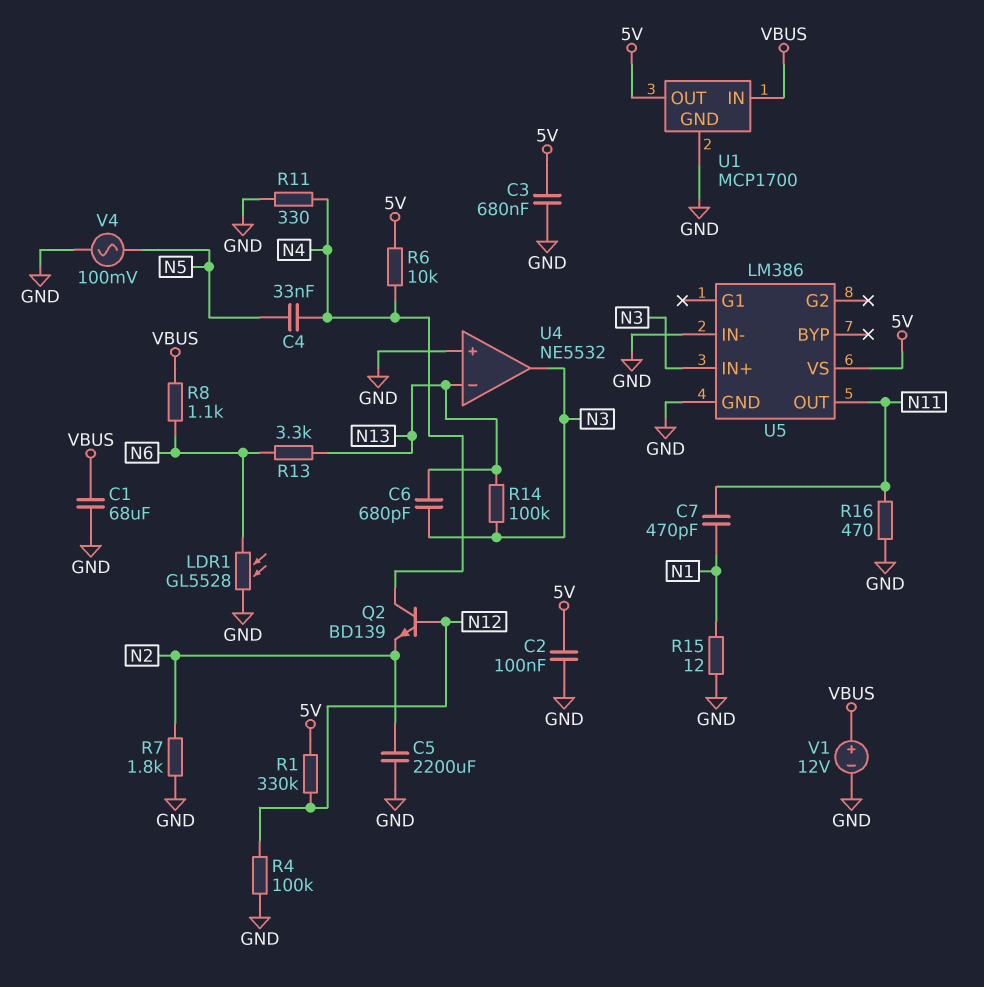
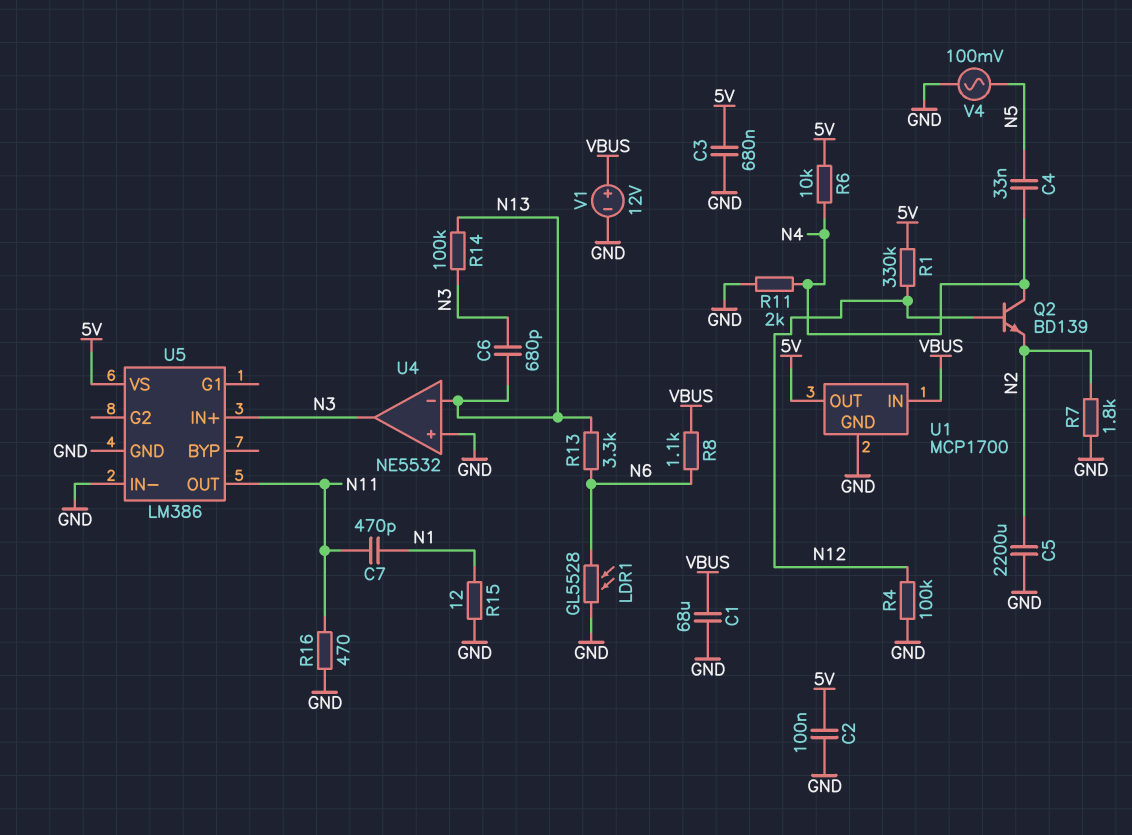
R11: 330 (GND, N4) -> 2k (GND, N4)

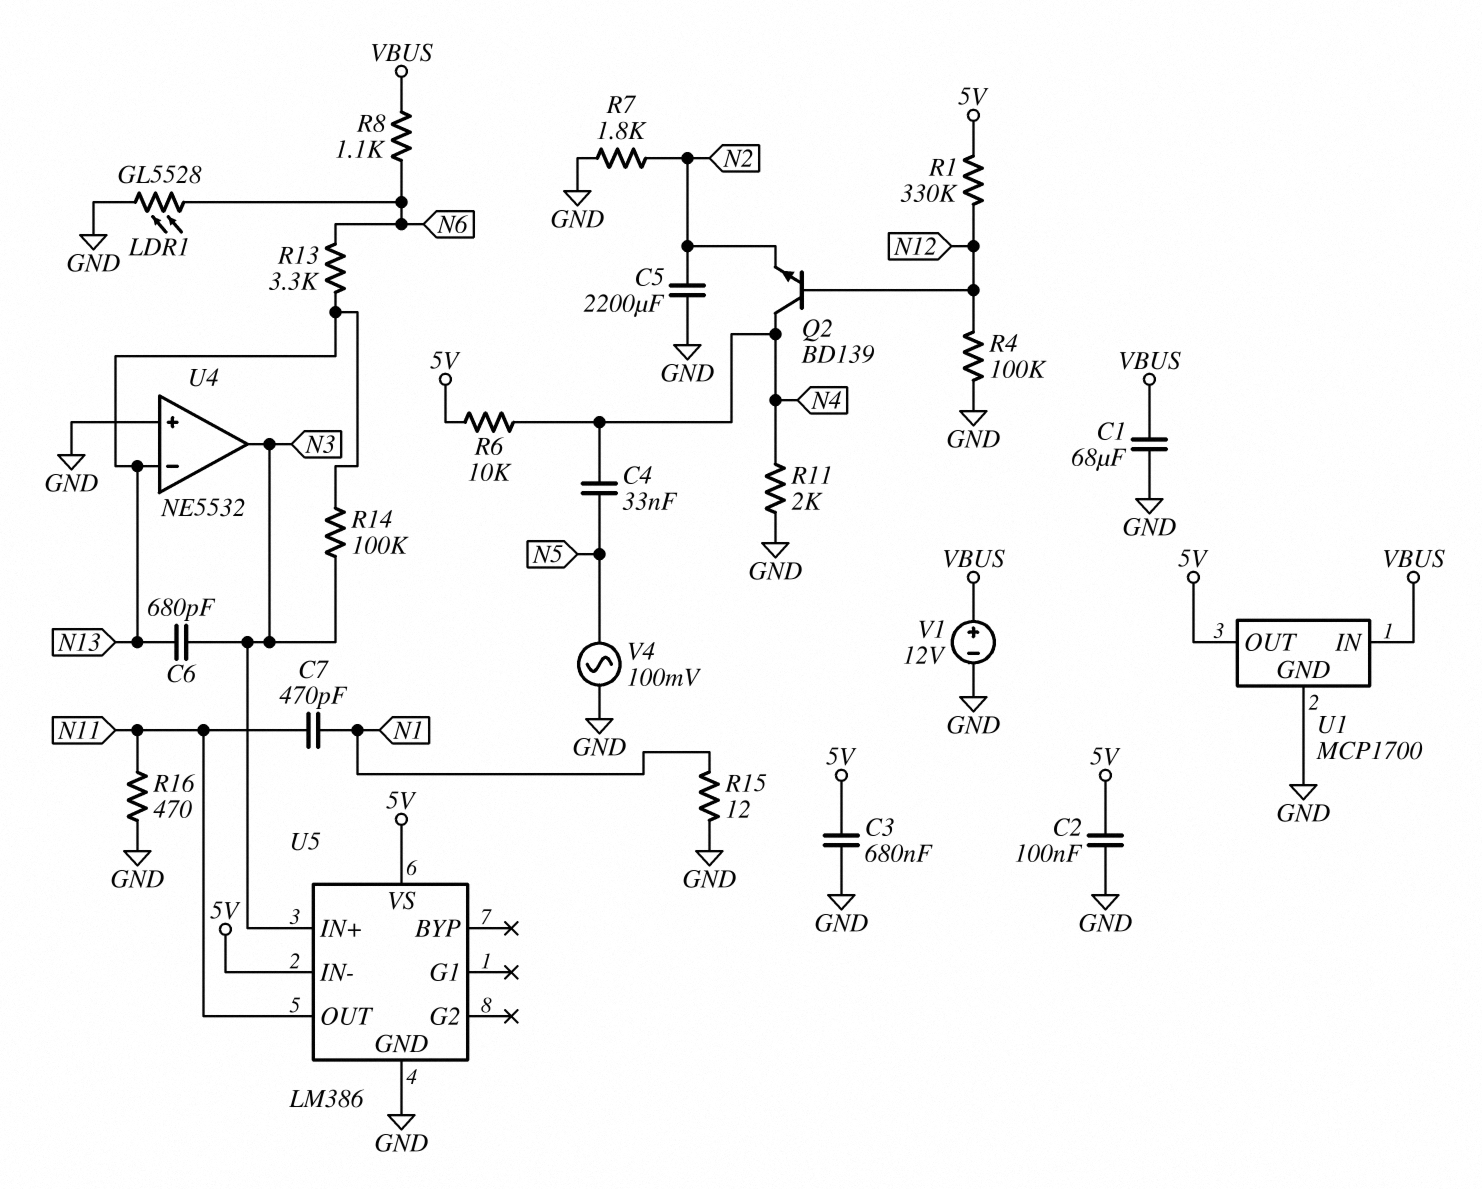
U5 pin IN-: GND -> 5V

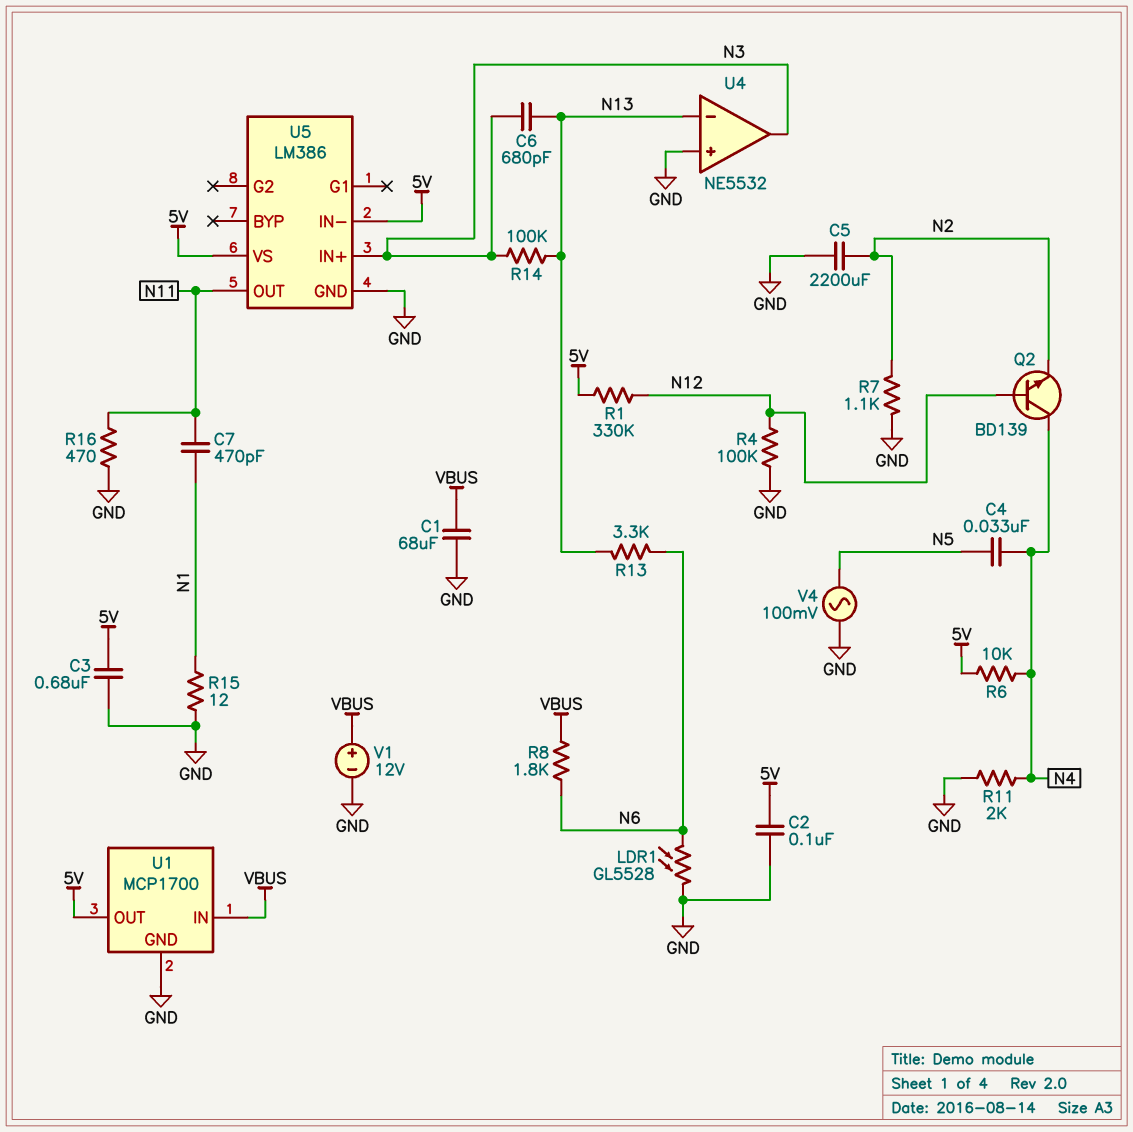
R7: 1.8k (GND, N2) -> 1.1k (GND, N2)
R8: 1.1k (N6, VBUS) -> 1.8k (N6, VBUS)

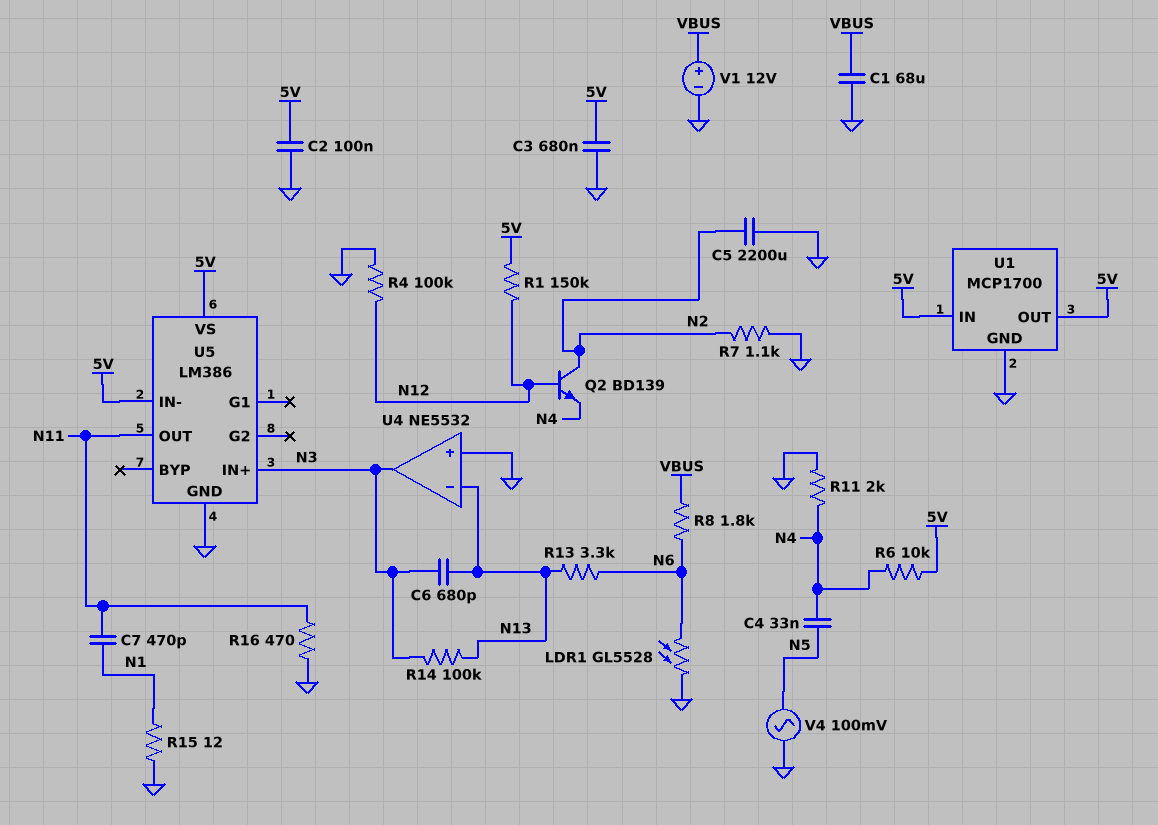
Q2: NPN BD139 (B N12, C N4, E N2) -> NPN BD139 (B N12, C N2, E N4)
R1: 330k (5V, N12) -> 150k (5V, N12)
U1 pin IN: VBUS -> 5V

